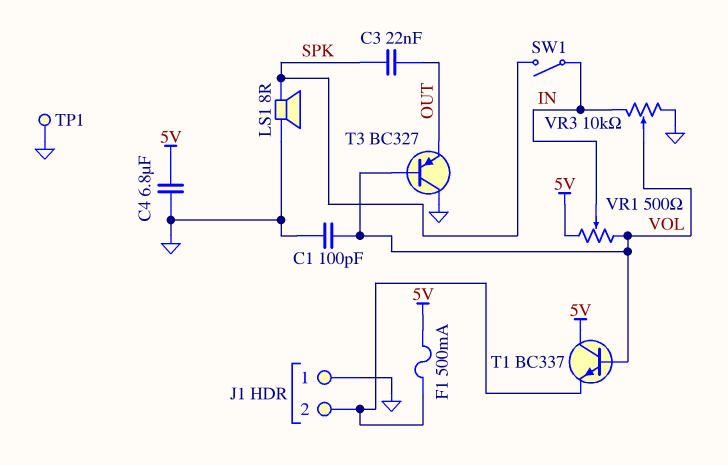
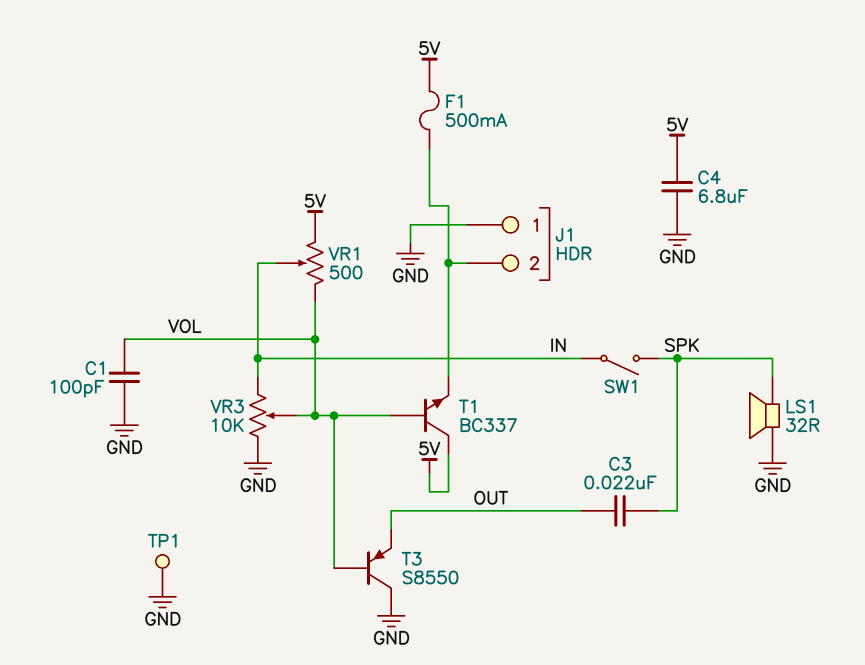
LS1: speaker 8R (GND, SPK) -> speaker 32R (GND, SPK)
T3: PNP BC327 (B VOL, C GND, E OUT) -> PNP S8550 (B VOL, C GND, E OUT)

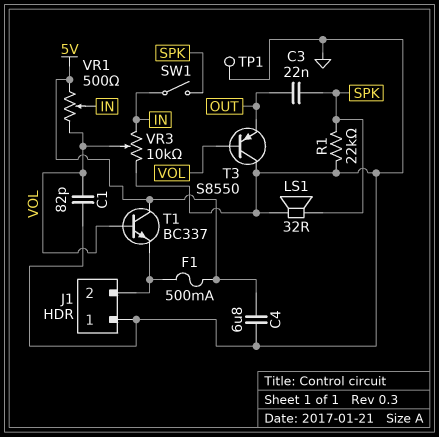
C1: 100pF (GND, VOL) -> 82pF (GND, VOL)
R1: none -> 22k (GND, SPK)

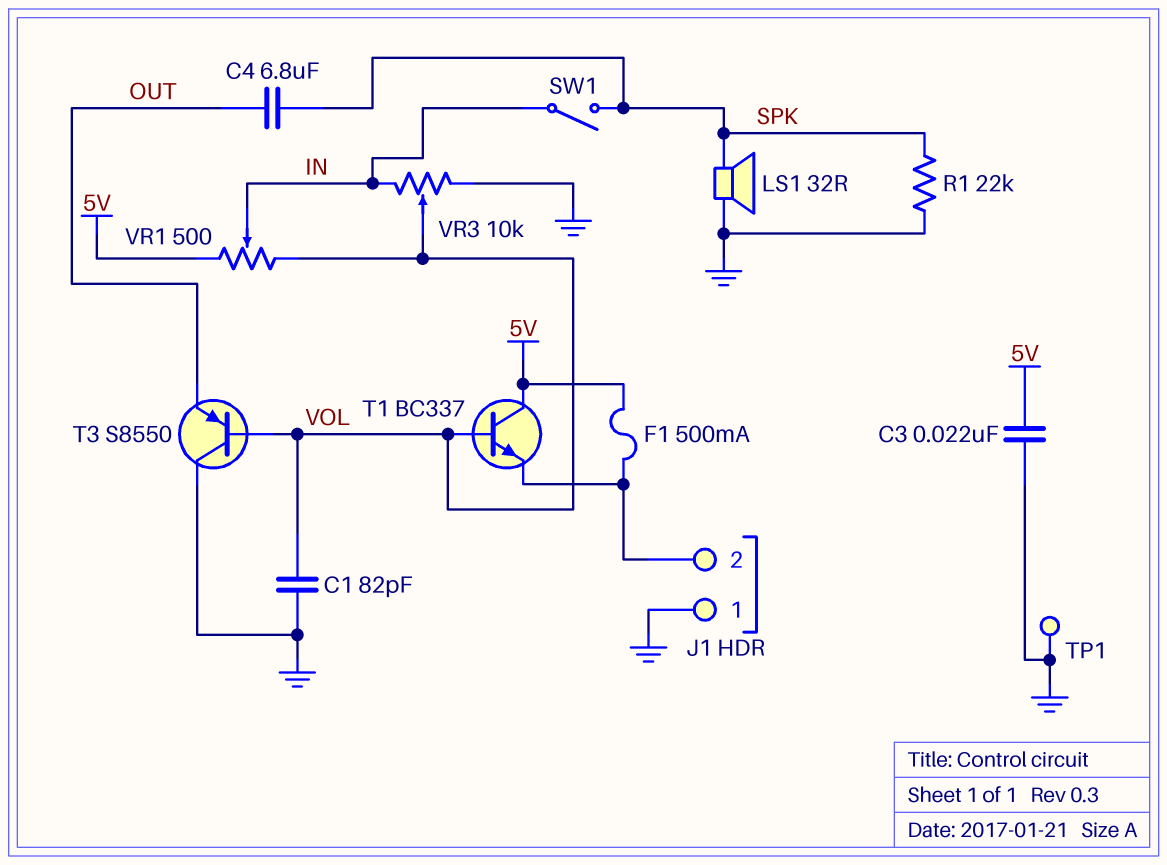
C3: 22nF (OUT, SPK) -> 22nF (5V, GND)
C4: 6.8uF (5V, GND) -> 6.8uF (OUT, SPK)

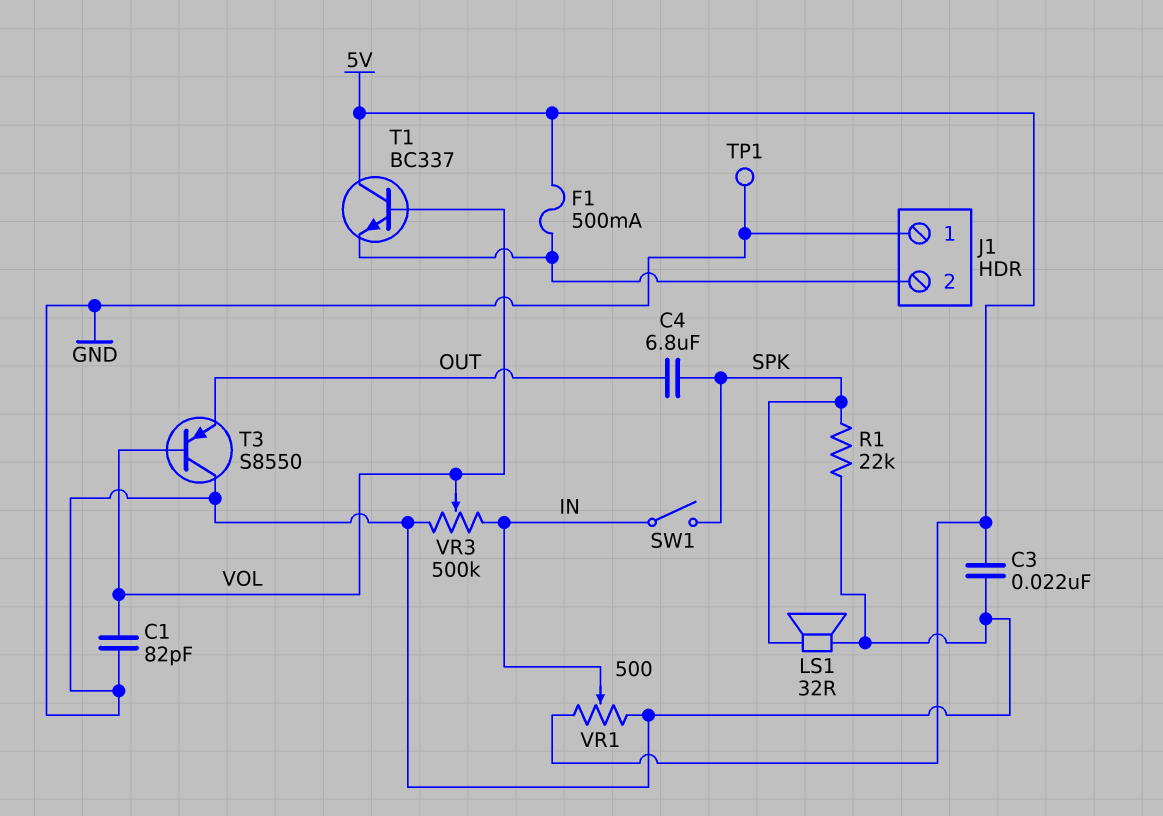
VR1: 500 (5V, VOL, wiper IN) -> 500 (5V, GND, wiper IN)
VR3: 10k (GND, IN, wiper VOL) -> 500k (GND, IN, wiper VOL)

